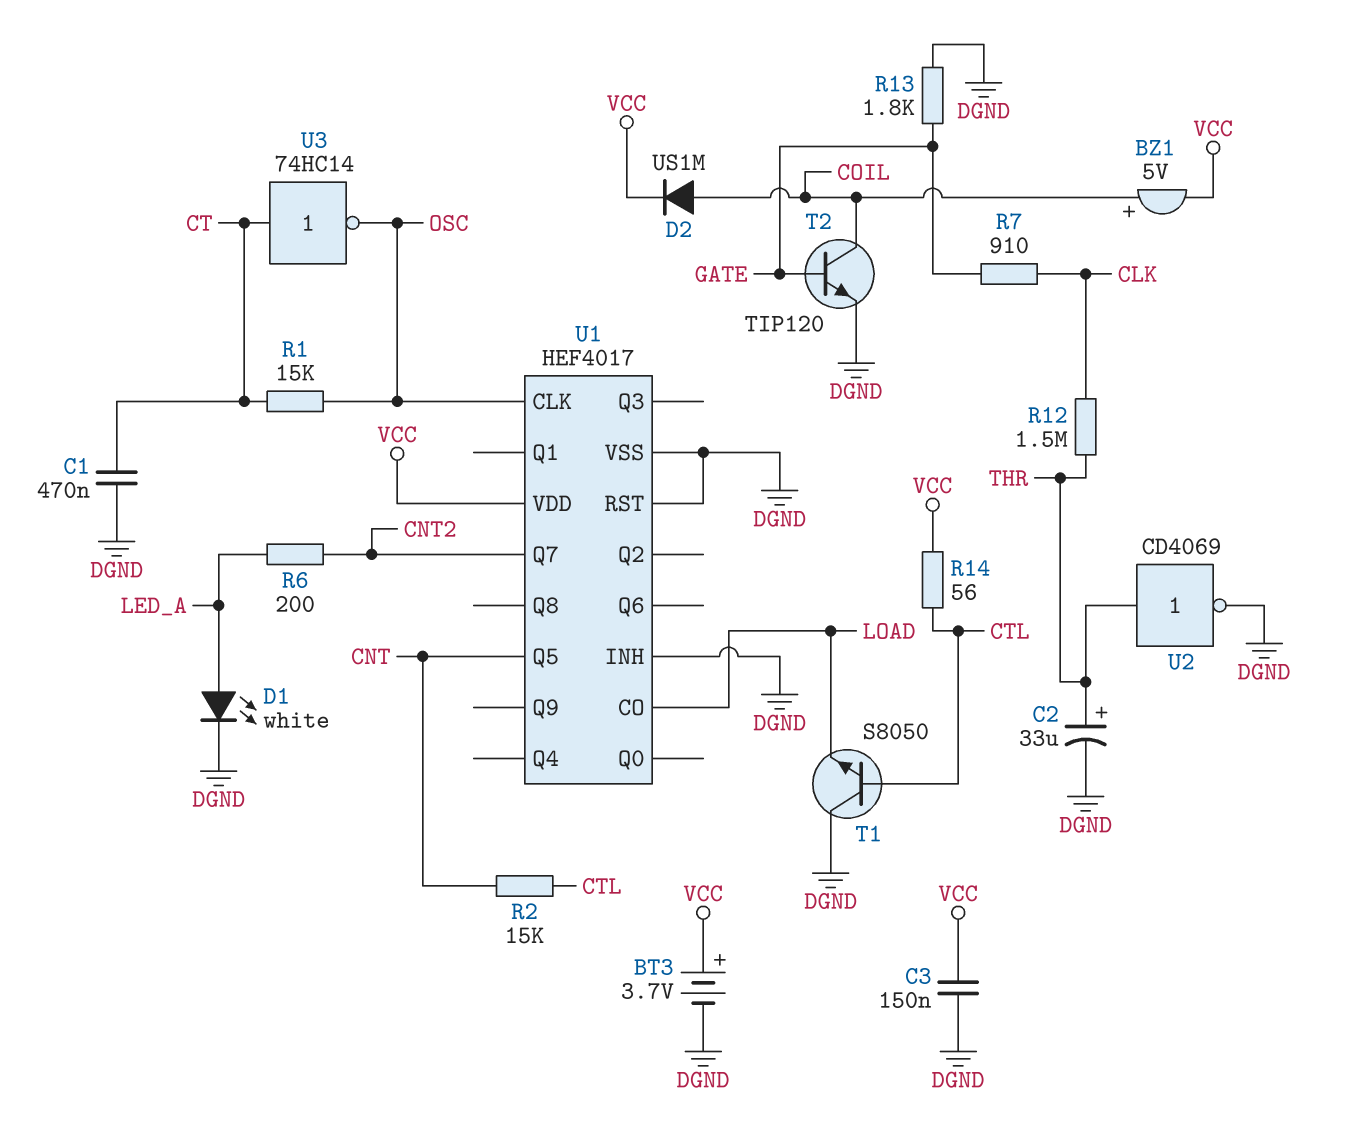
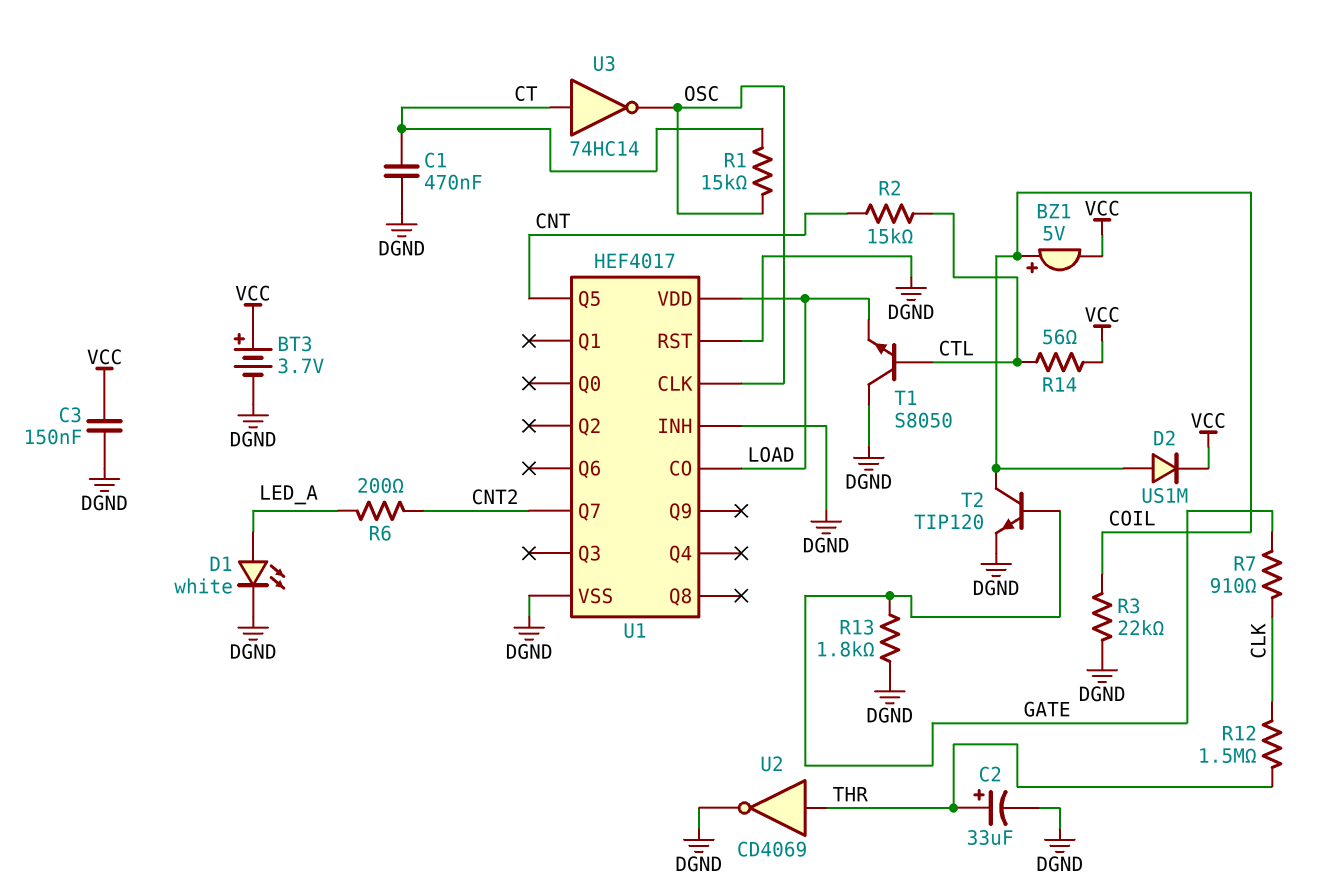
R3: none -> 22k (COIL, DGND)
U1 pin VDD: VCC -> LOAD

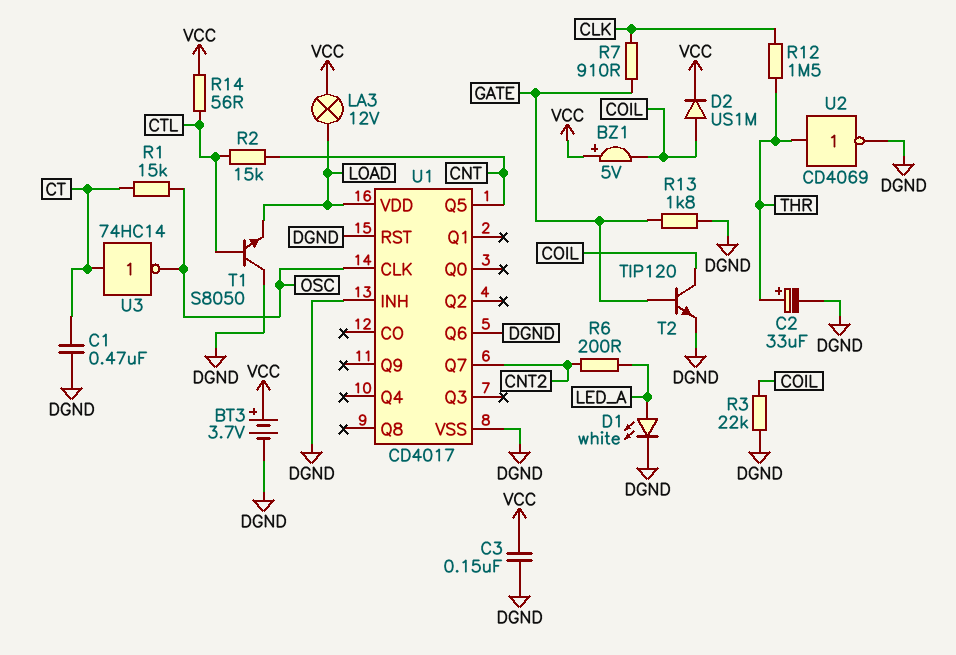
BZ1: buzzer 5V (plus COIL, minus VCC) -> buzzer 5V (plus VCC, minus COIL)
LA3: none -> lamp 12V (LOAD, VCC)
U1: HEF4017 -> CD4017
U1 pin CO: LOAD -> none
U1 pin Q6: none -> DGND

